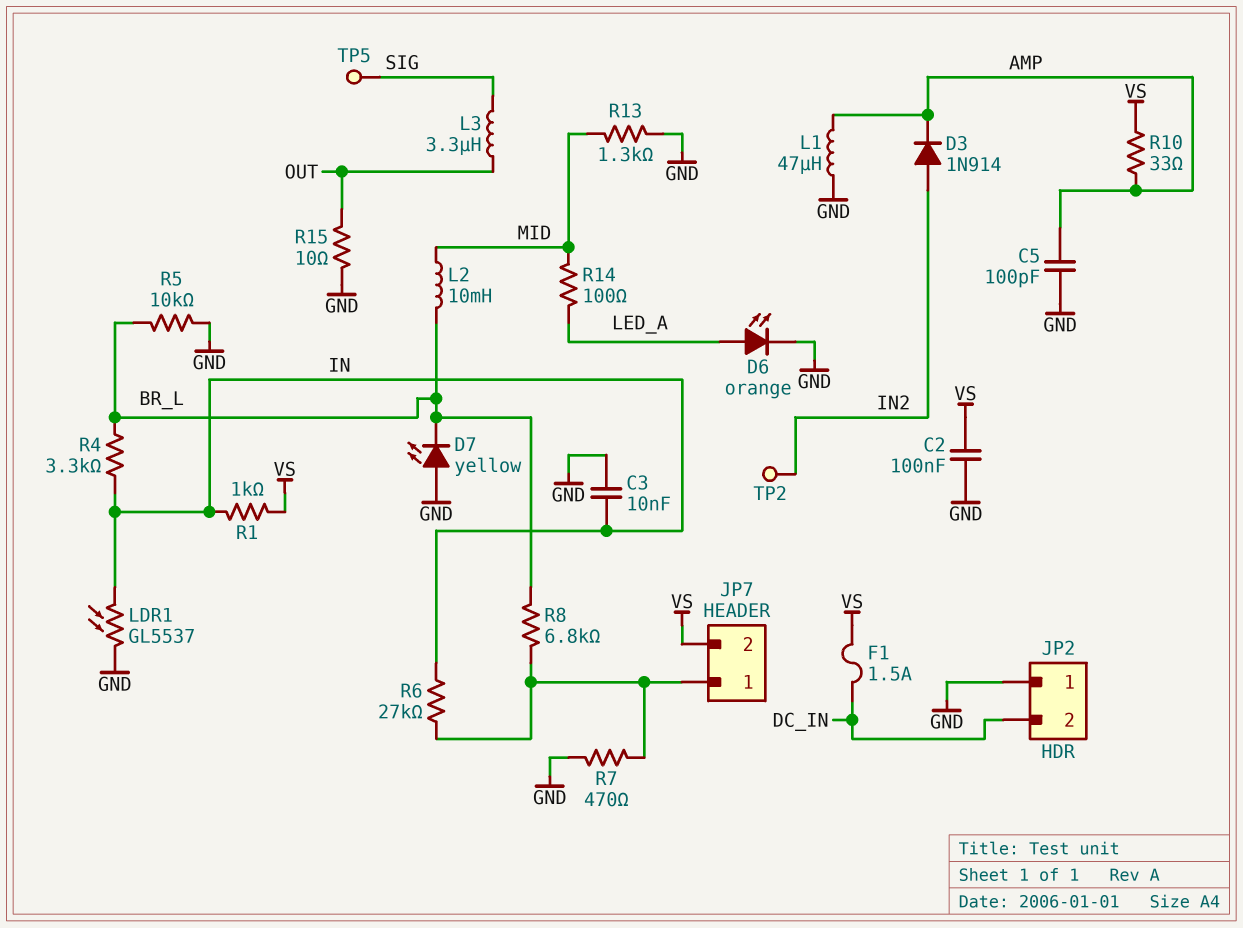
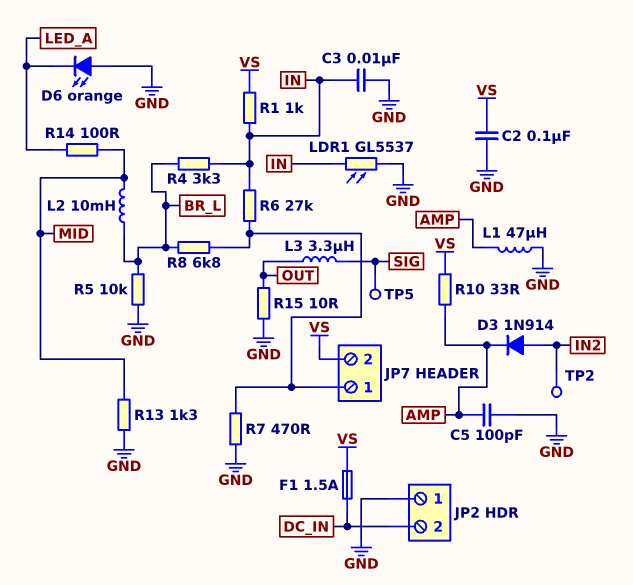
D6: LED orange (A LED_A, K GND) -> LED orange (A GND, K LED_A)
D7: LED yellow (A GND, K BR_L) -> none

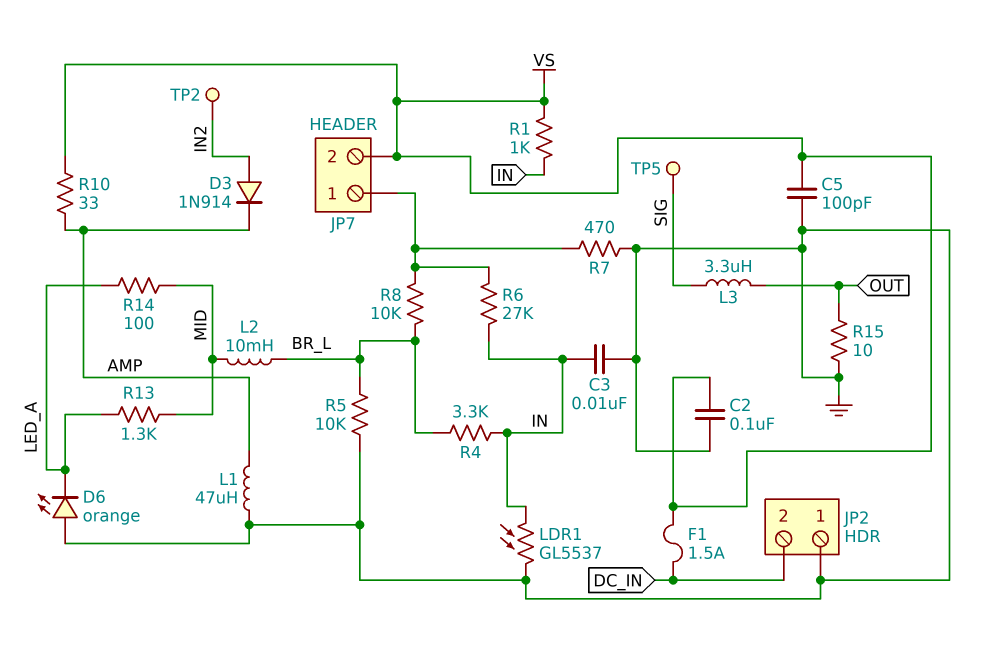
C5: 100pF (AMP, GND) -> 100pF (GND, VS)
R8: 6.8k (BR_L, JP7/1) -> 10k (BR_L, JP7/1)
R13: 1.3k (GND, MID) -> 1.3k (LED_A, MID)

